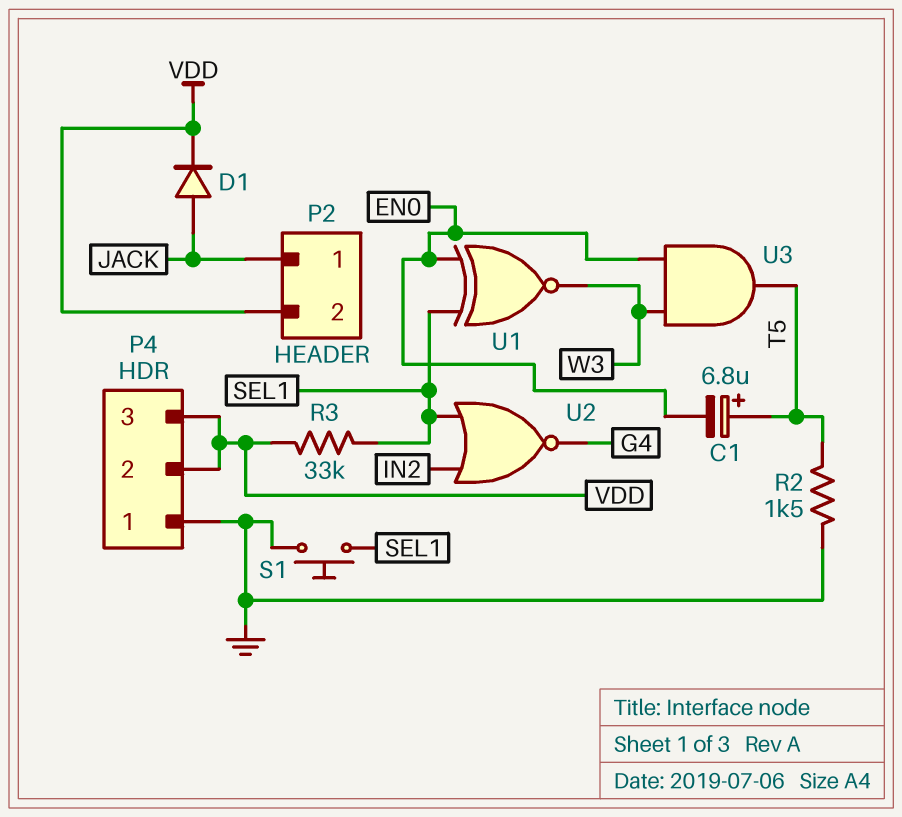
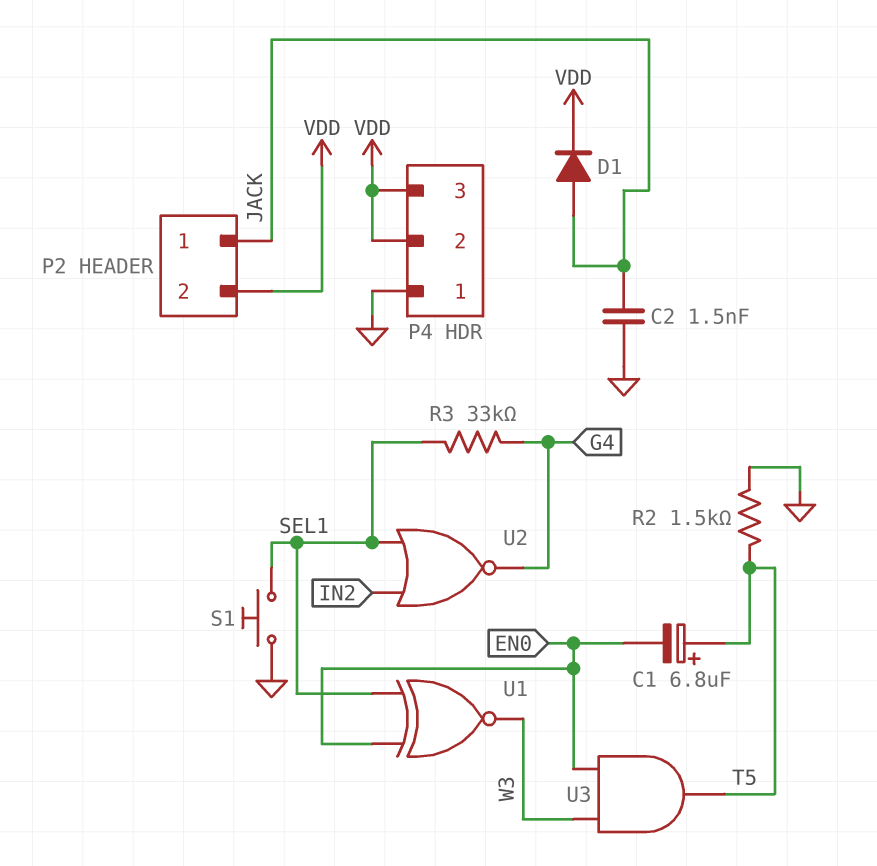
C2: none -> 1.5nF (GND, JACK)
R3: 33k (SEL1, VDD) -> 33k (G4, SEL1)

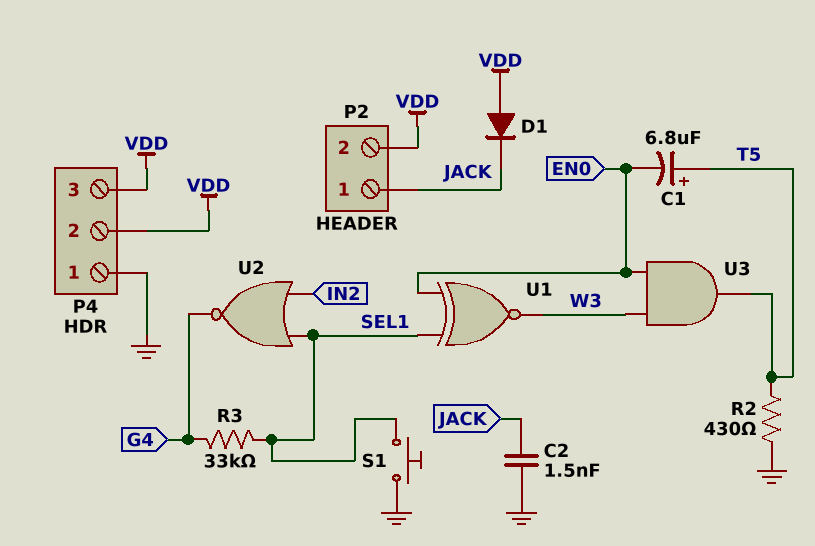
D1: diode (A JACK, K VDD) -> diode (A VDD, K JACK)
R2: 1.5k (GND, T5) -> 430 (GND, T5)

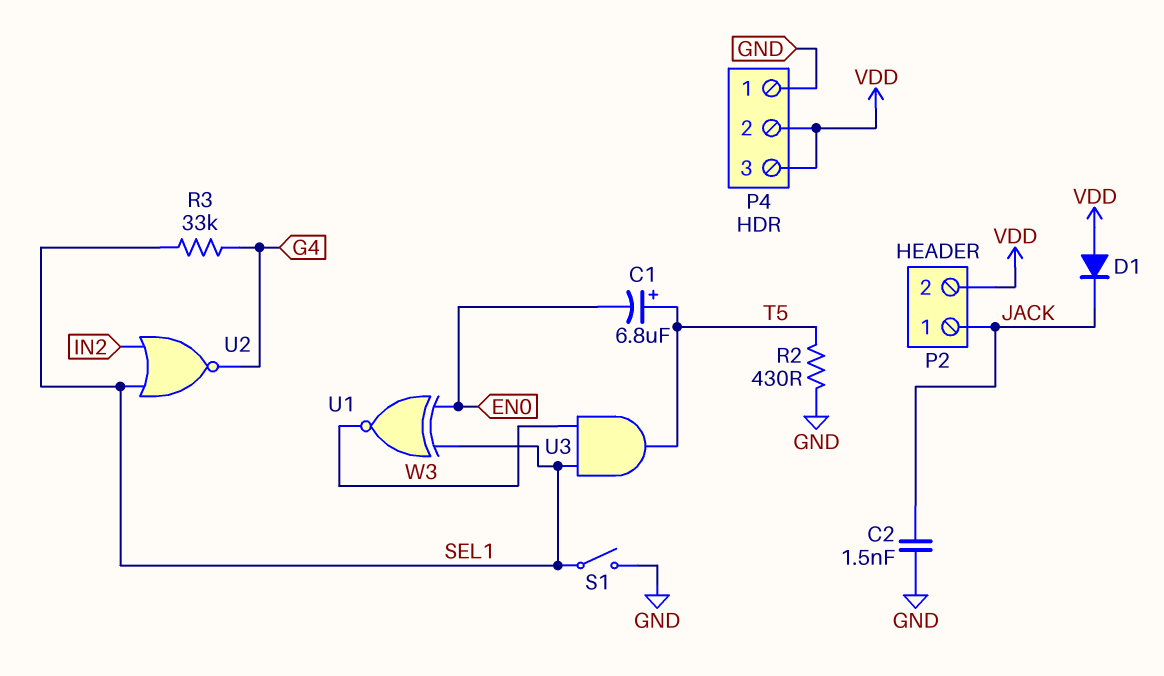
S1: button (GND, SEL1) -> switch (GND, SEL1)
U3: AND (in EN0, in W3, out T5) -> AND (in SEL1, in W3, out T5)

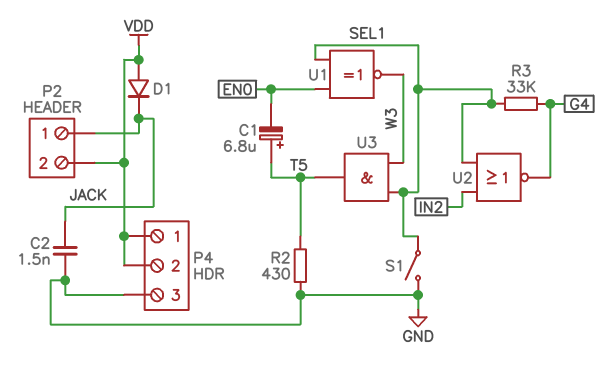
P4 pin 1: GND -> VDD
P4 pin 3: VDD -> GND

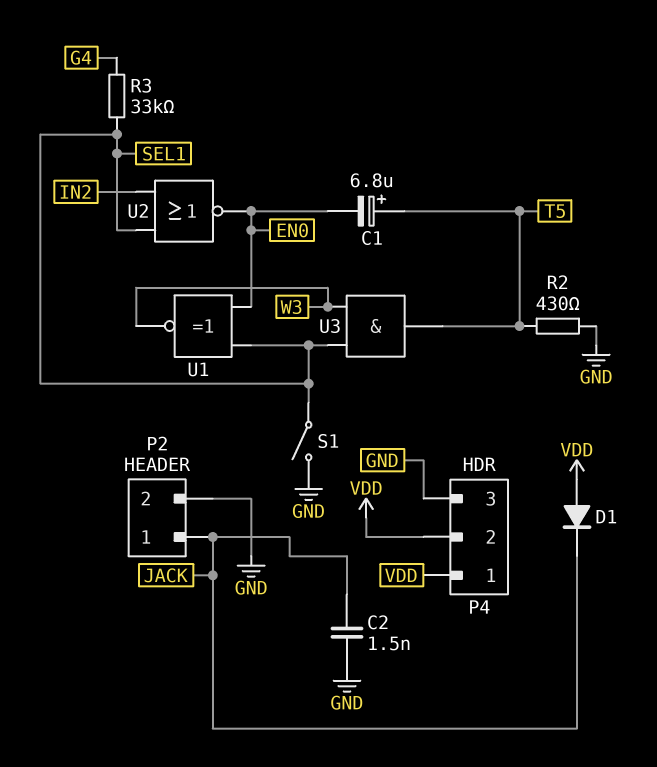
P2 pin 2: VDD -> GND
U2: NOR (in IN2, in SEL1, out G4) -> NOR (in IN2, in SEL1, out EN0)

